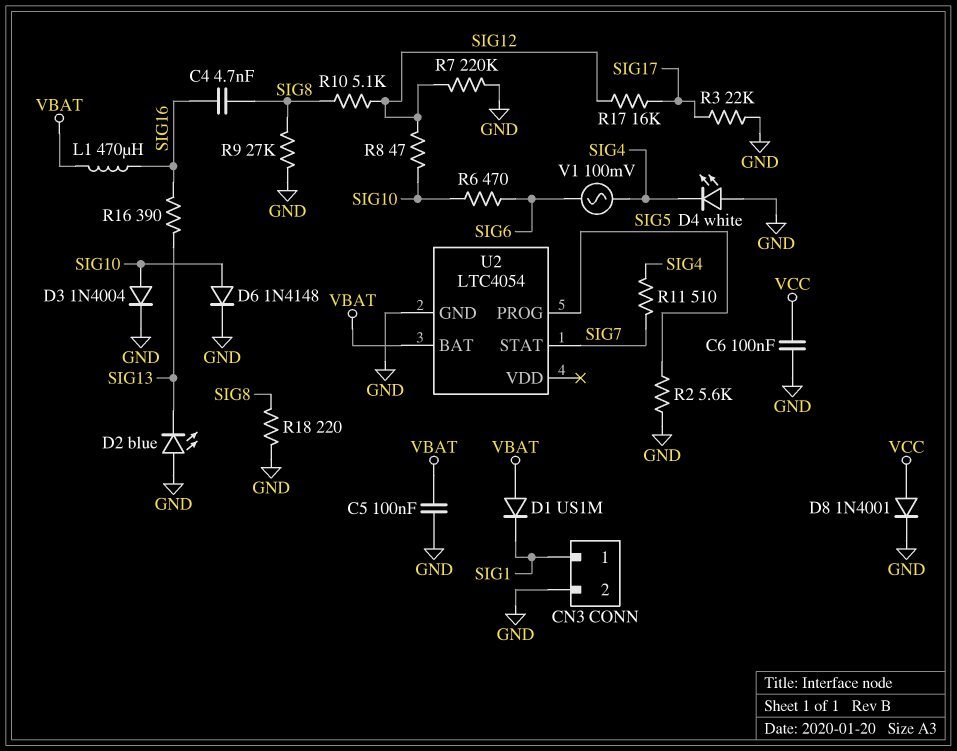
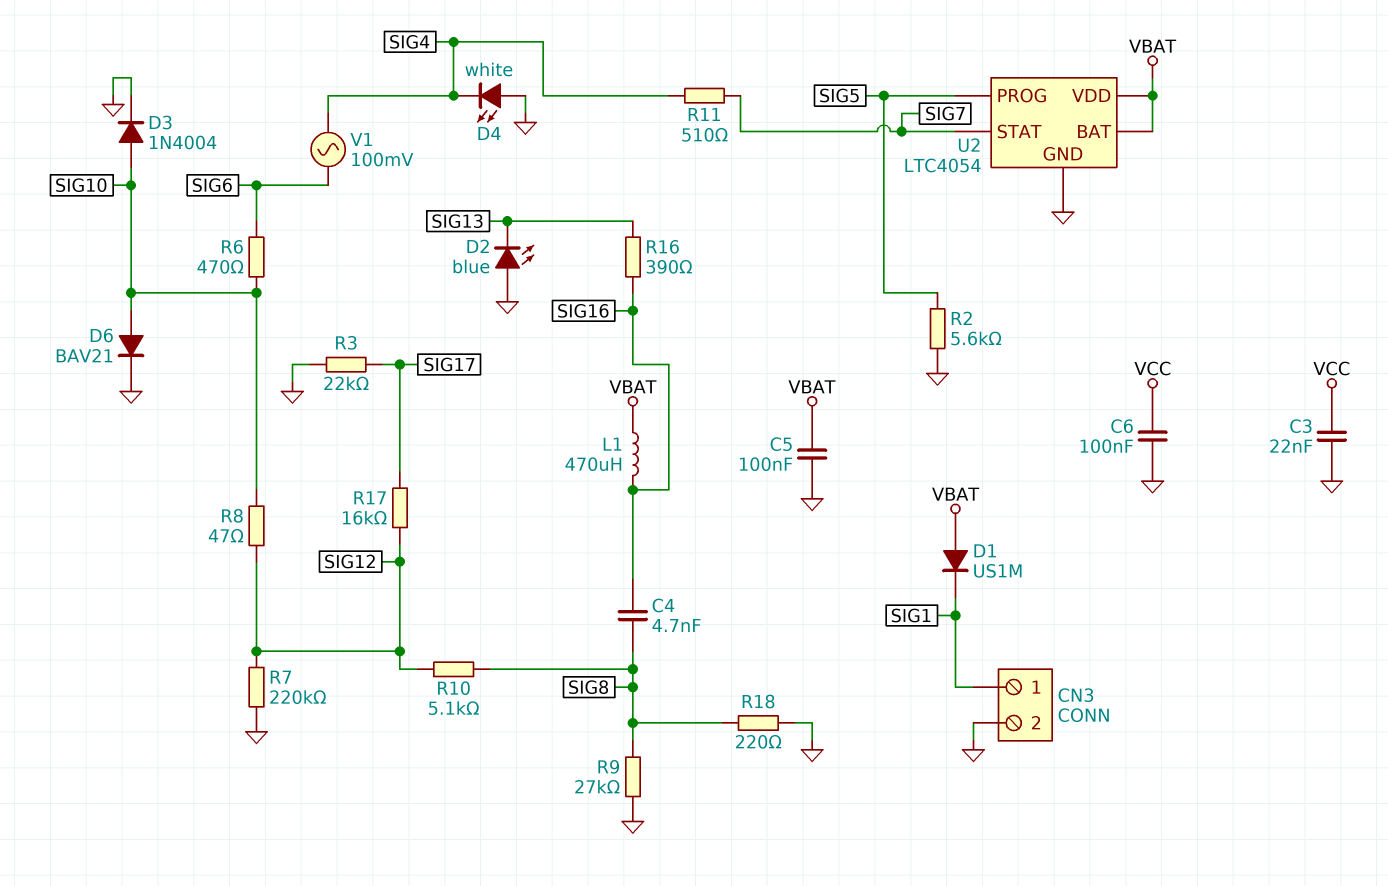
C3: none -> 22nF (GND, VCC)
D6: diode 1N4148 (A SIG10, K GND) -> diode BAV21 (A SIG10, K GND)
D8: diode 1N4001 (A VCC, K GND) -> none
U2 pin VDD: none -> VBAT

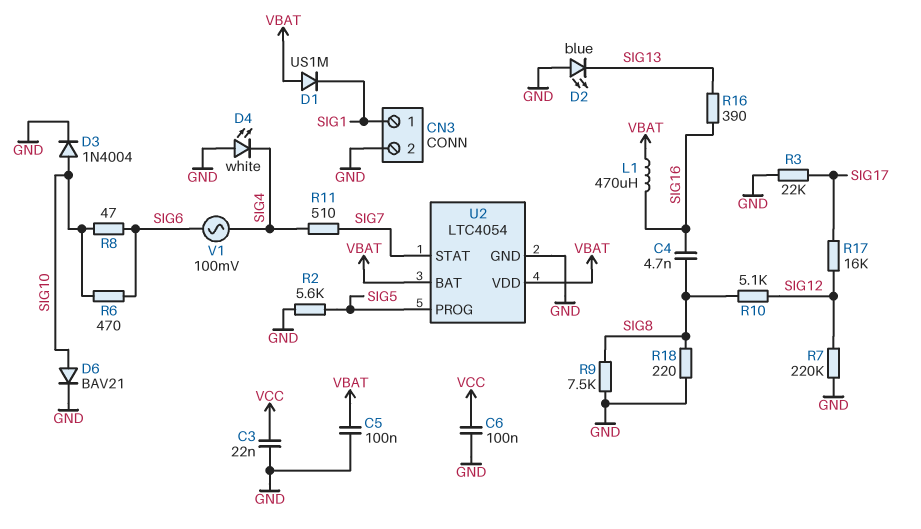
R8: 47 (SIG10, SIG12) -> 47 (SIG6, SIG10)
R9: 27k (GND, SIG8) -> 7.5k (GND, SIG8)

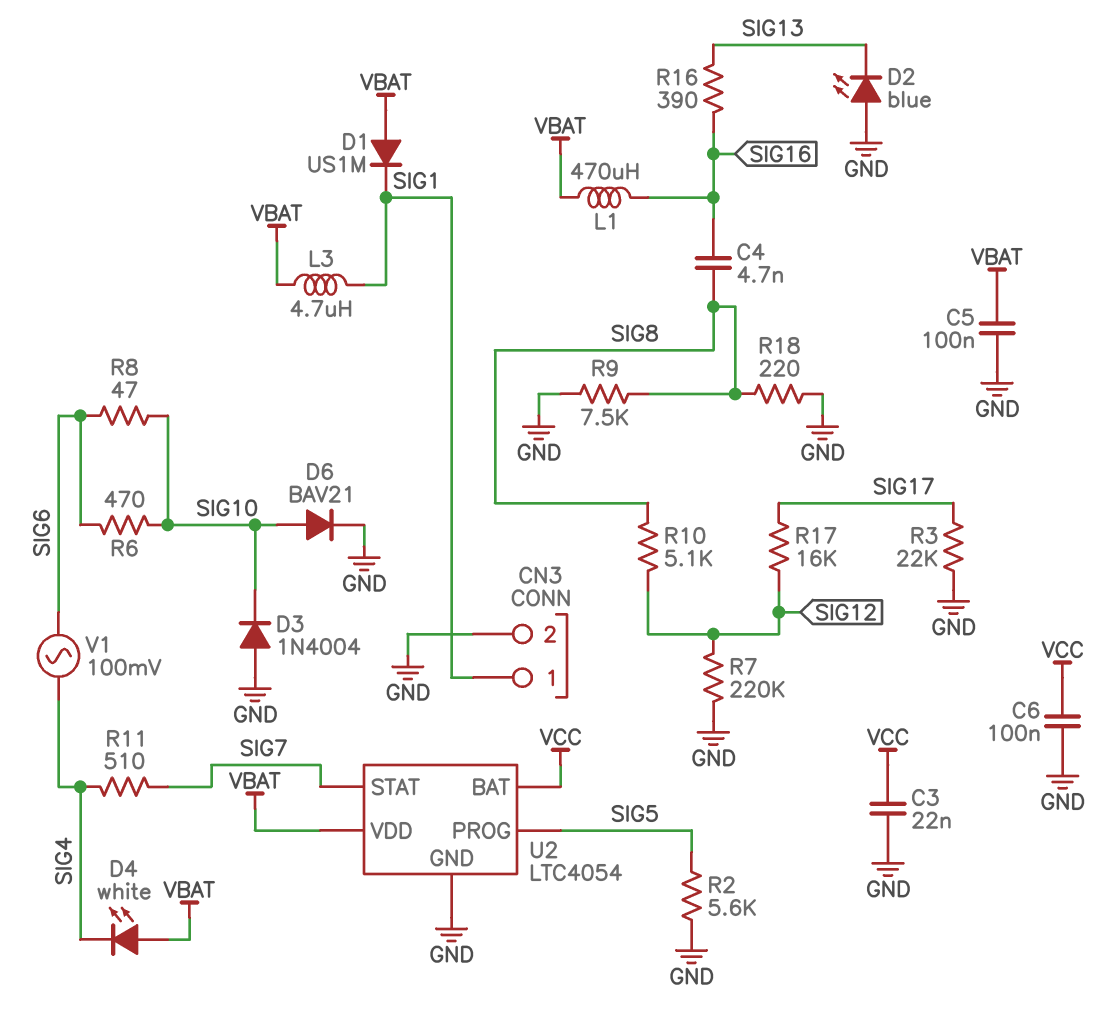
D3: diode 1N4004 (A SIG10, K GND) -> diode 1N4004 (A GND, K SIG10)
D4: LED white (A GND, K SIG4) -> LED white (A VBAT, K SIG4)
L3: none -> 4.7uH (SIG1, VBAT)
U2 pin BAT: VBAT -> VCC

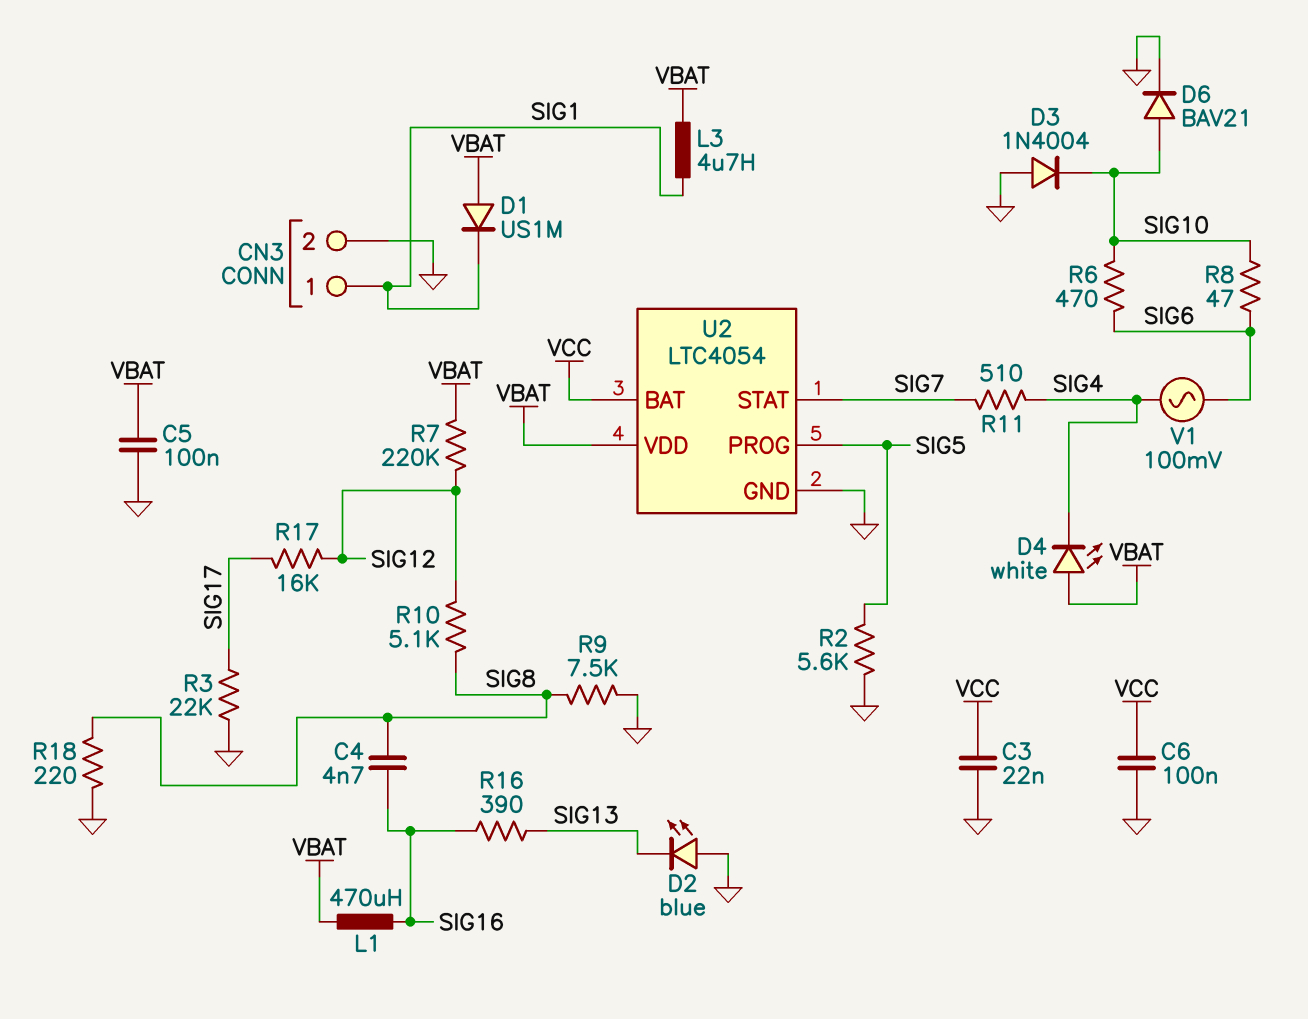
R7: 220k (GND, SIG12) -> 220k (SIG12, VBAT)

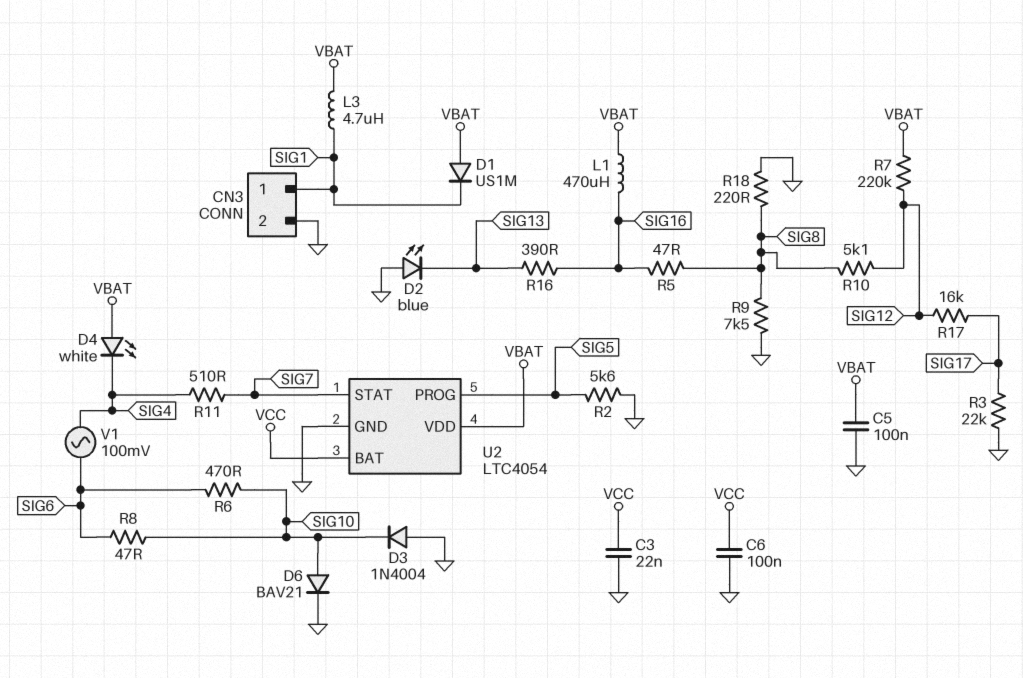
C4: 4.7nF (SIG8, SIG16) -> none
R5: none -> 47 (SIG8, SIG16)

